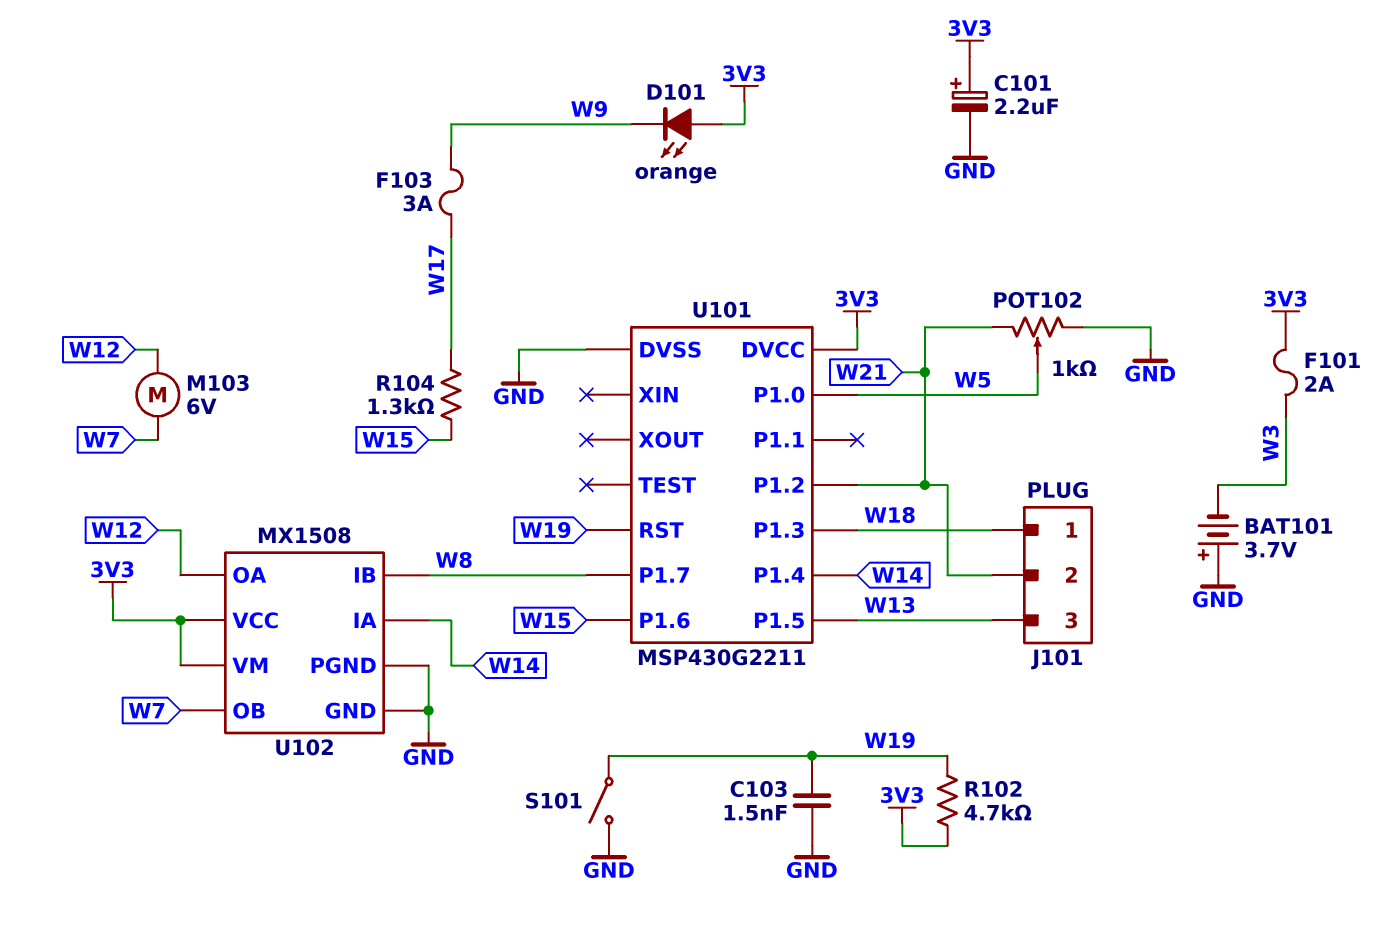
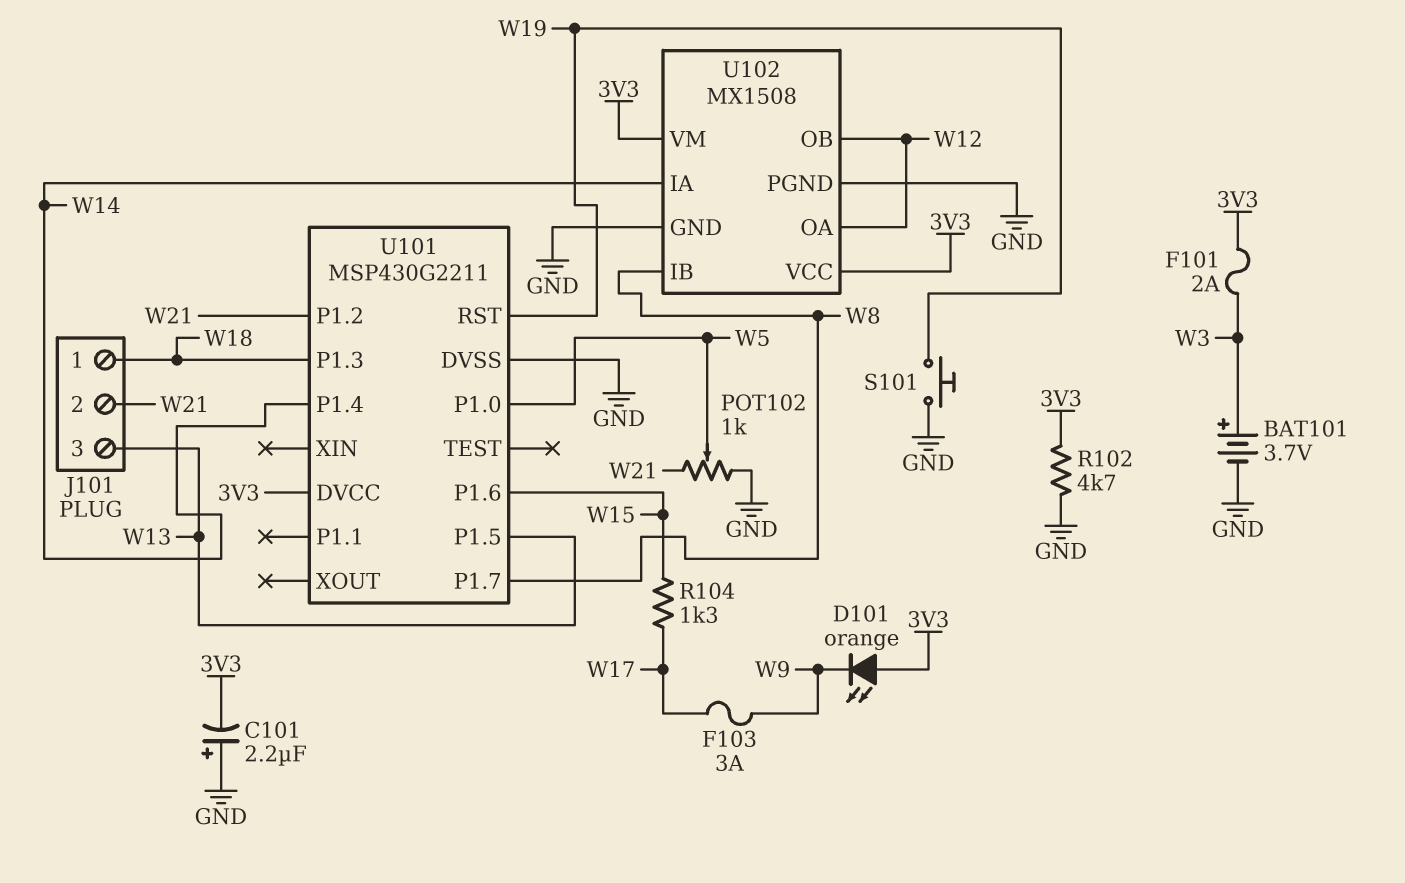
BAT101: 3.7V (plus GND, minus W3) -> 3.7V (plus W3, minus GND)
C101: 2.2uF (plus 3V3, minus GND) -> 2.2uF (plus GND, minus 3V3)
C103: 1.5nF (GND, W19) -> none
M103: motor 6V (W7, W12) -> none
R102: 4.7k (3V3, W19) -> 4.7k (3V3, GND)
S101: switch (GND, W19) -> button (GND, W19)
U102 pin OB: W7 -> W12

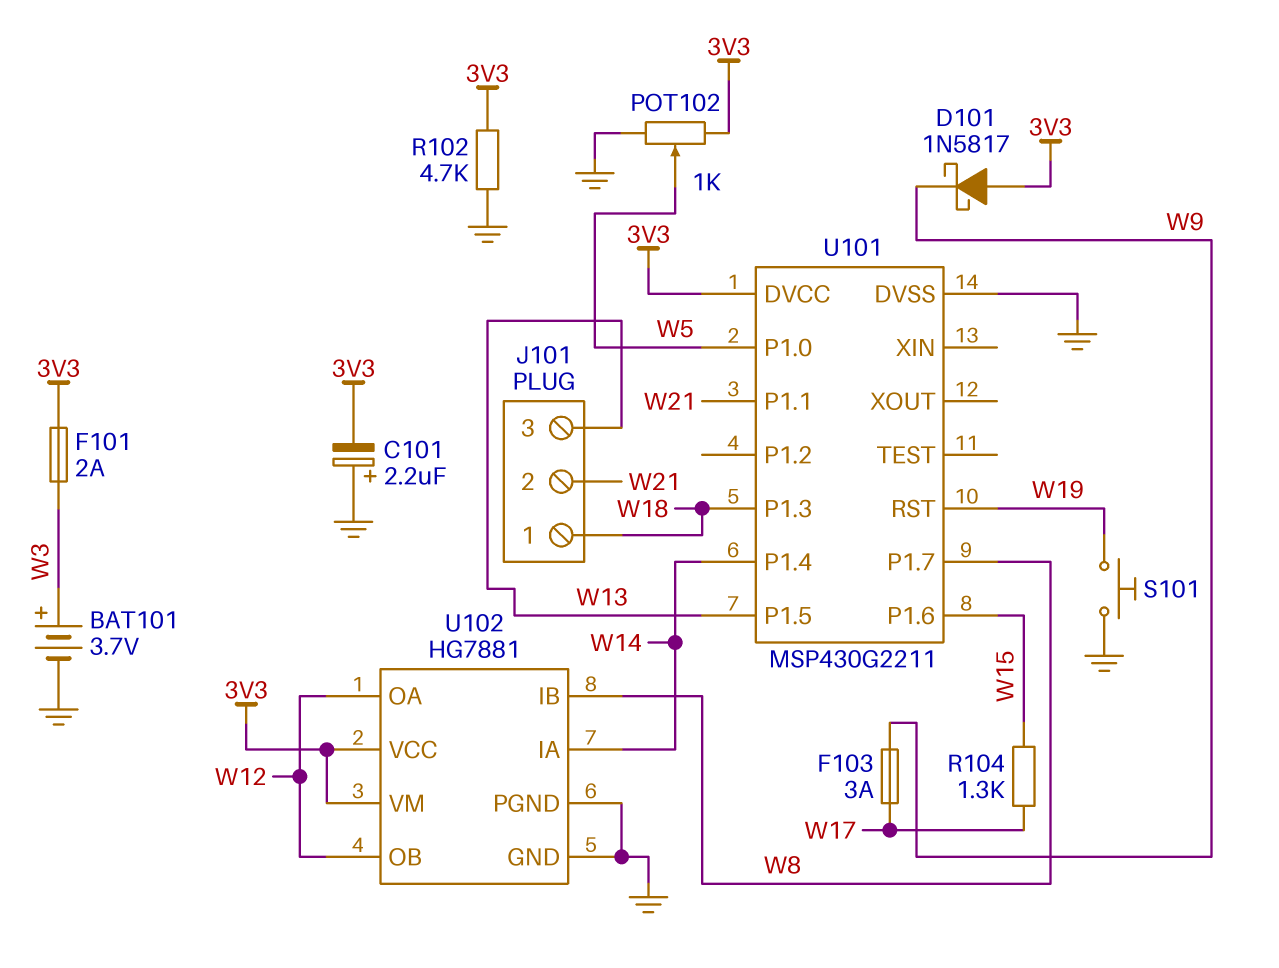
D101: LED orange (A 3V3, K W9) -> schottky 1N5817 (A 3V3, K W9)
POT102: 1k (GND, W21, wiper W5) -> 1k (3V3, GND, wiper W5)
U101 pin P1.1: none -> W21
U101 pin P1.2: W21 -> none
U102: MX1508 -> HG7881

